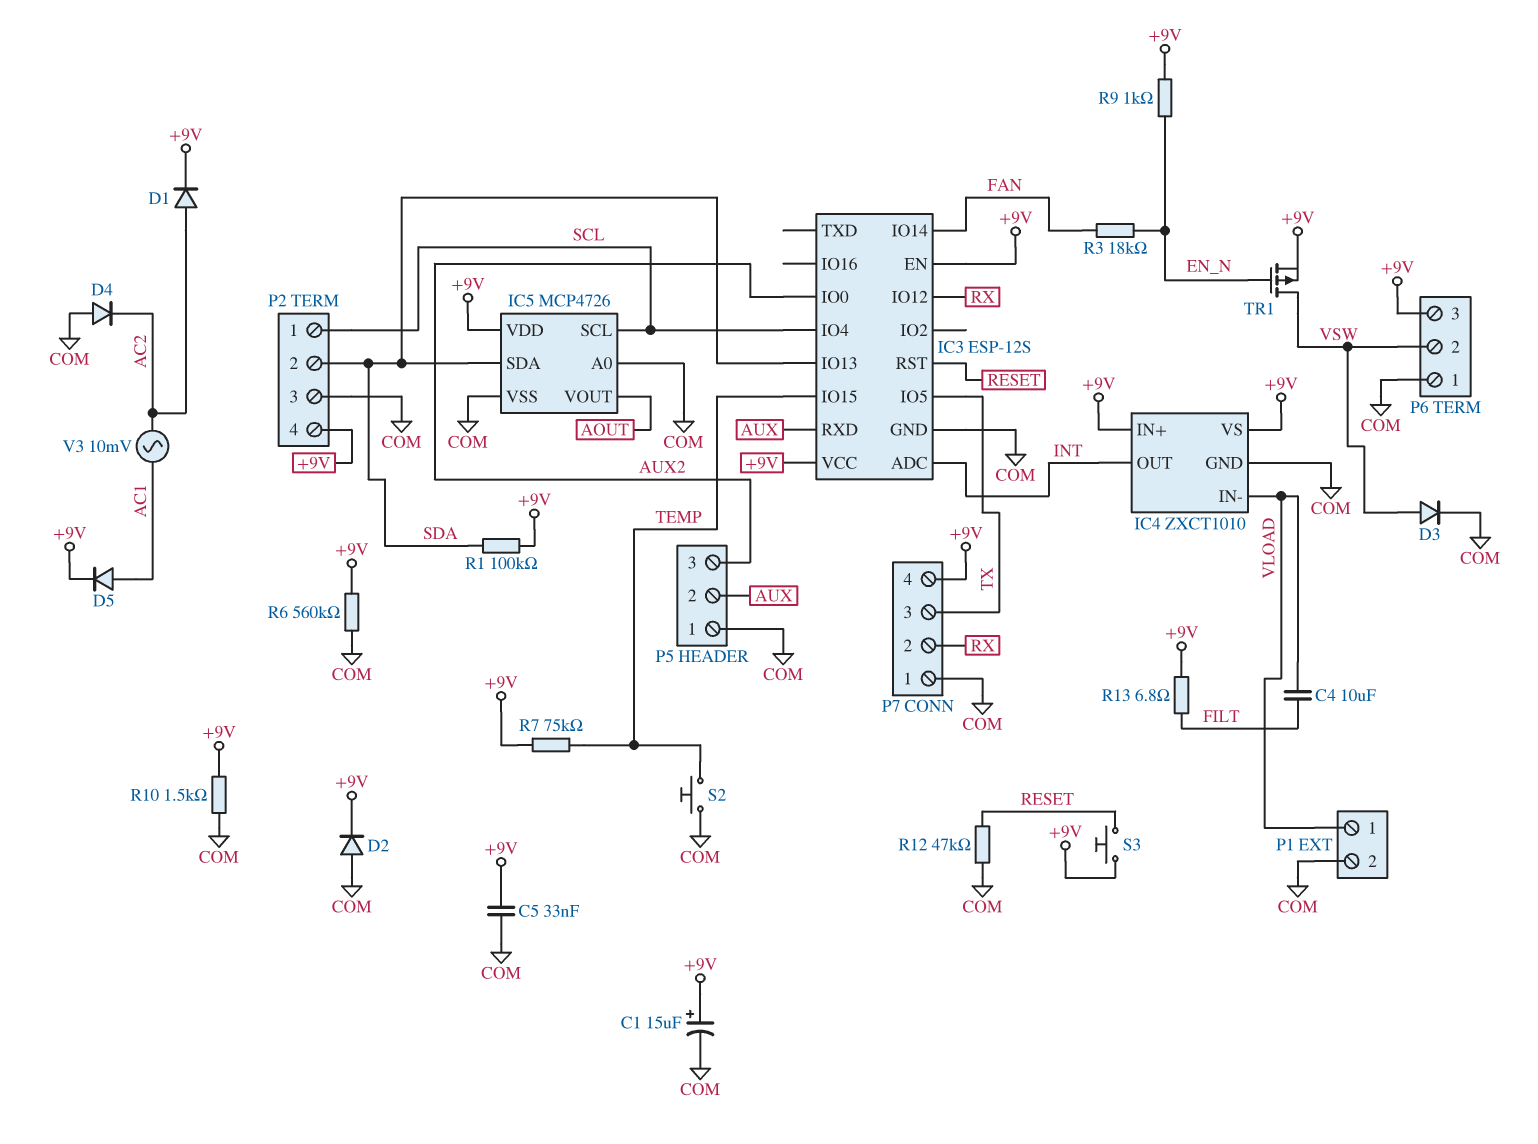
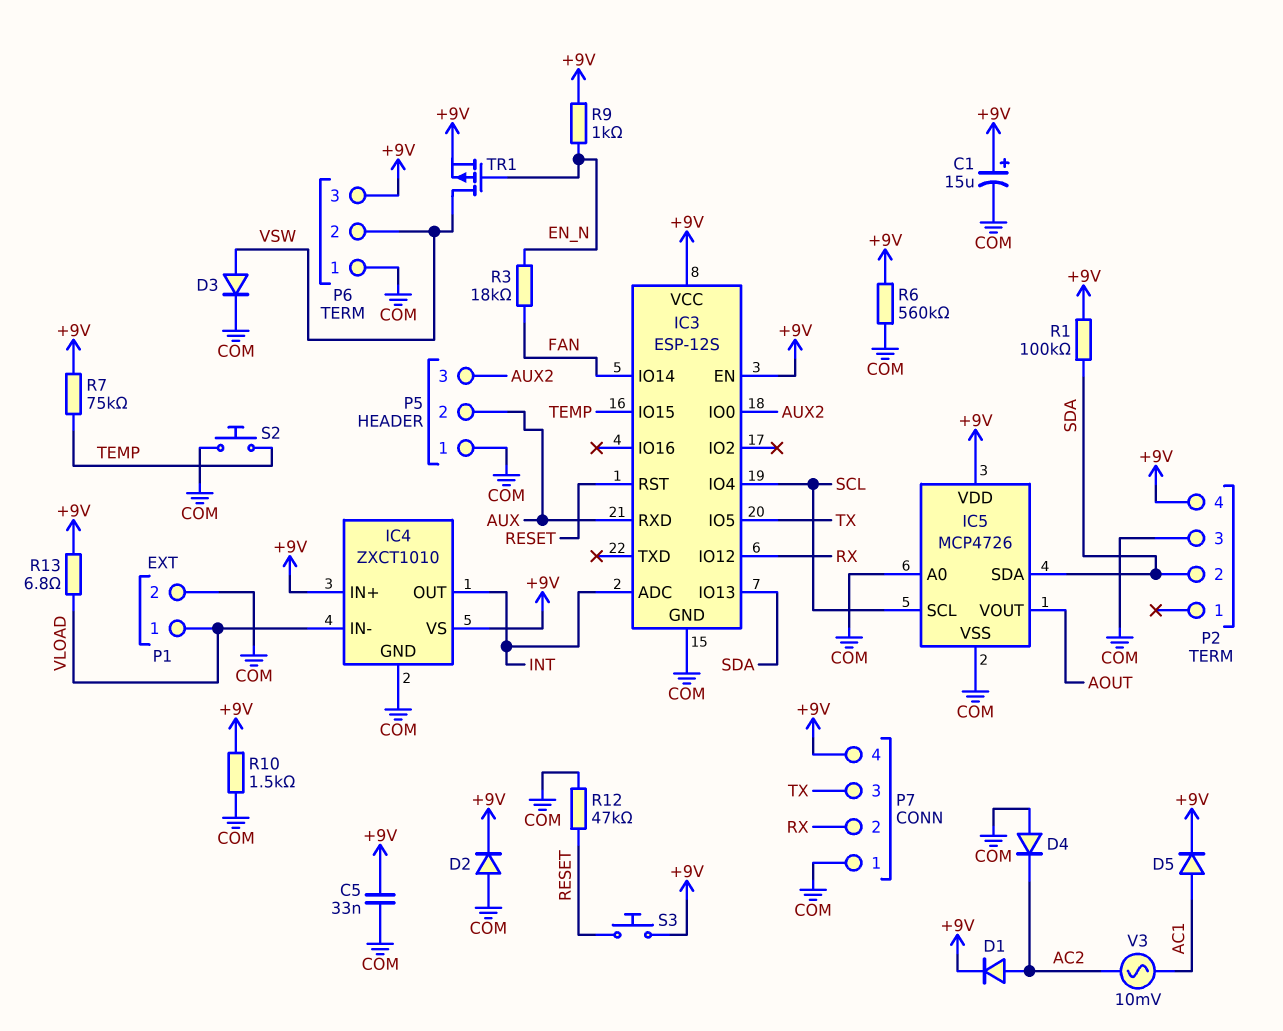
C4: 10uF (FILT, VLOAD) -> none
P2 pin 1: SCL -> none
R13: 6.8 (+9V, FILT) -> 6.8 (+9V, VLOAD)

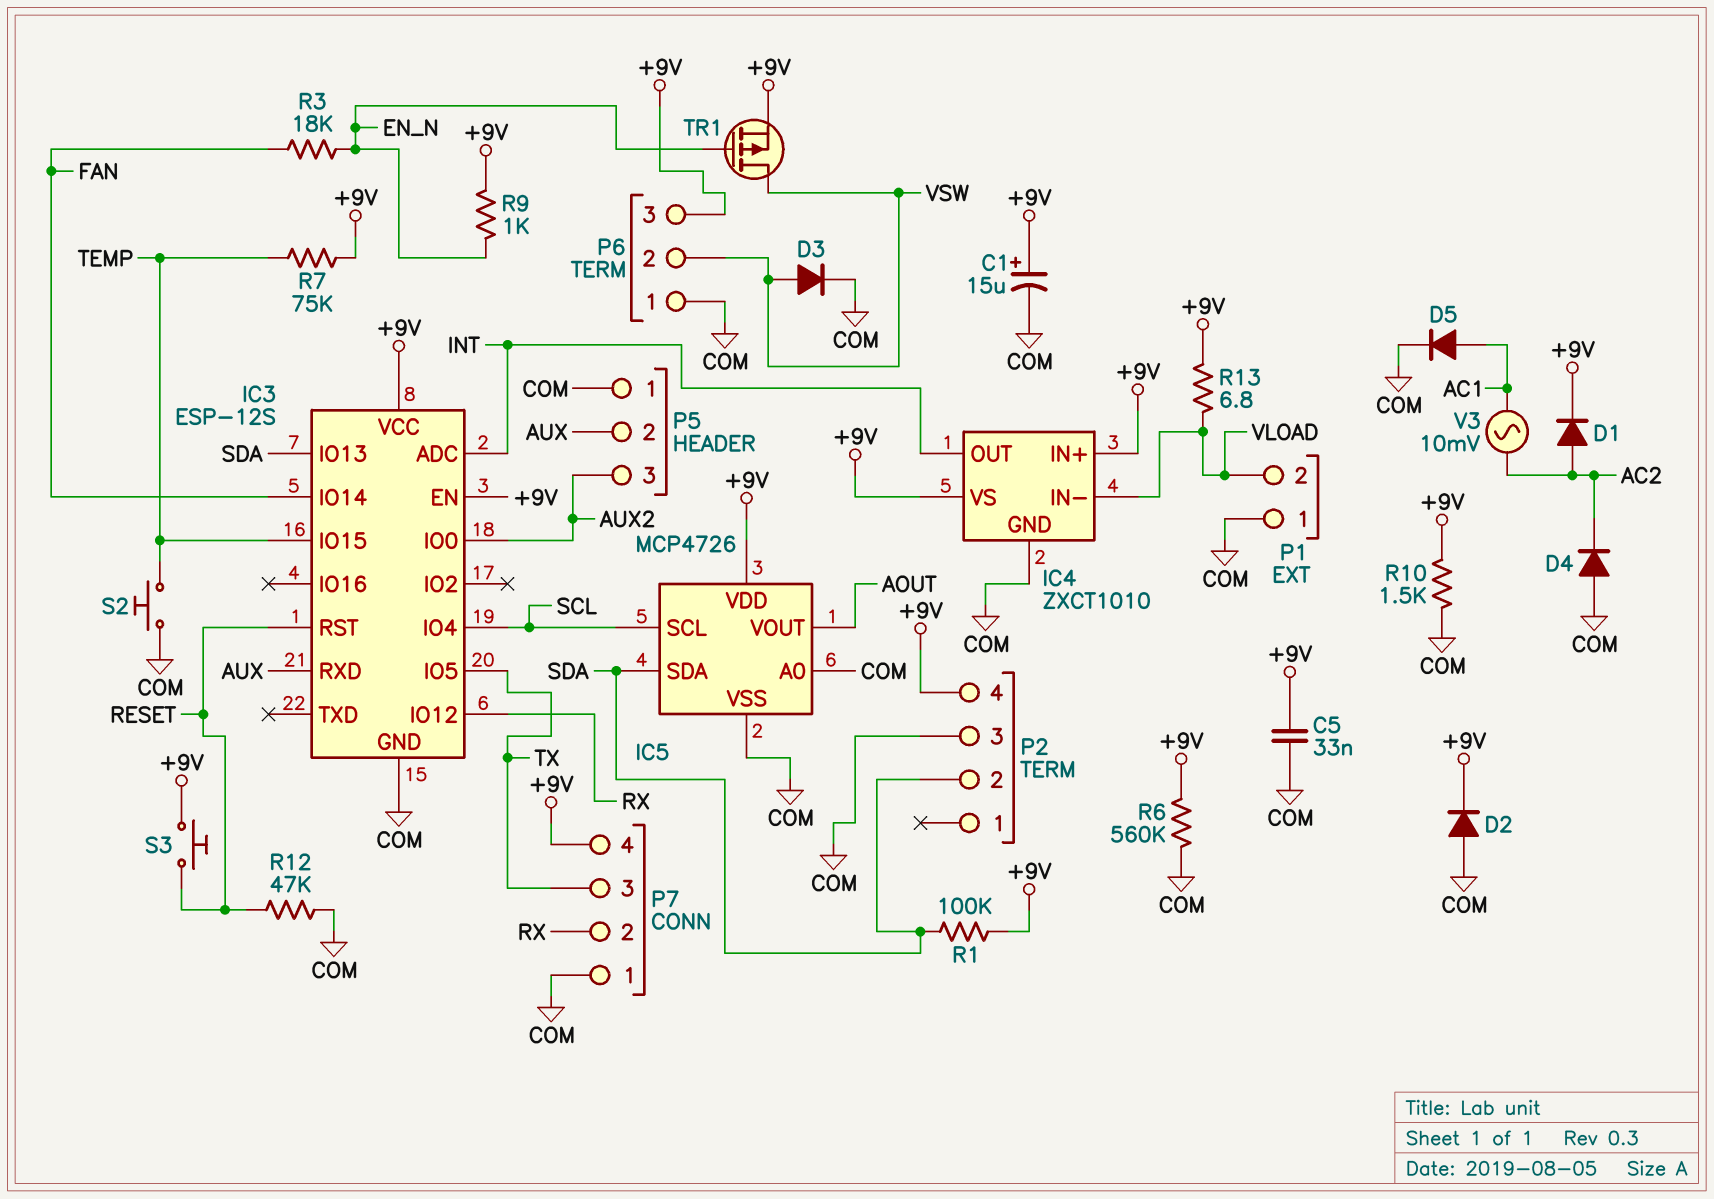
D5: diode (A AC1, K +9V) -> diode (A AC1, K COM)
P1 pin 1: VLOAD -> COM
P1 pin 2: COM -> VLOAD

